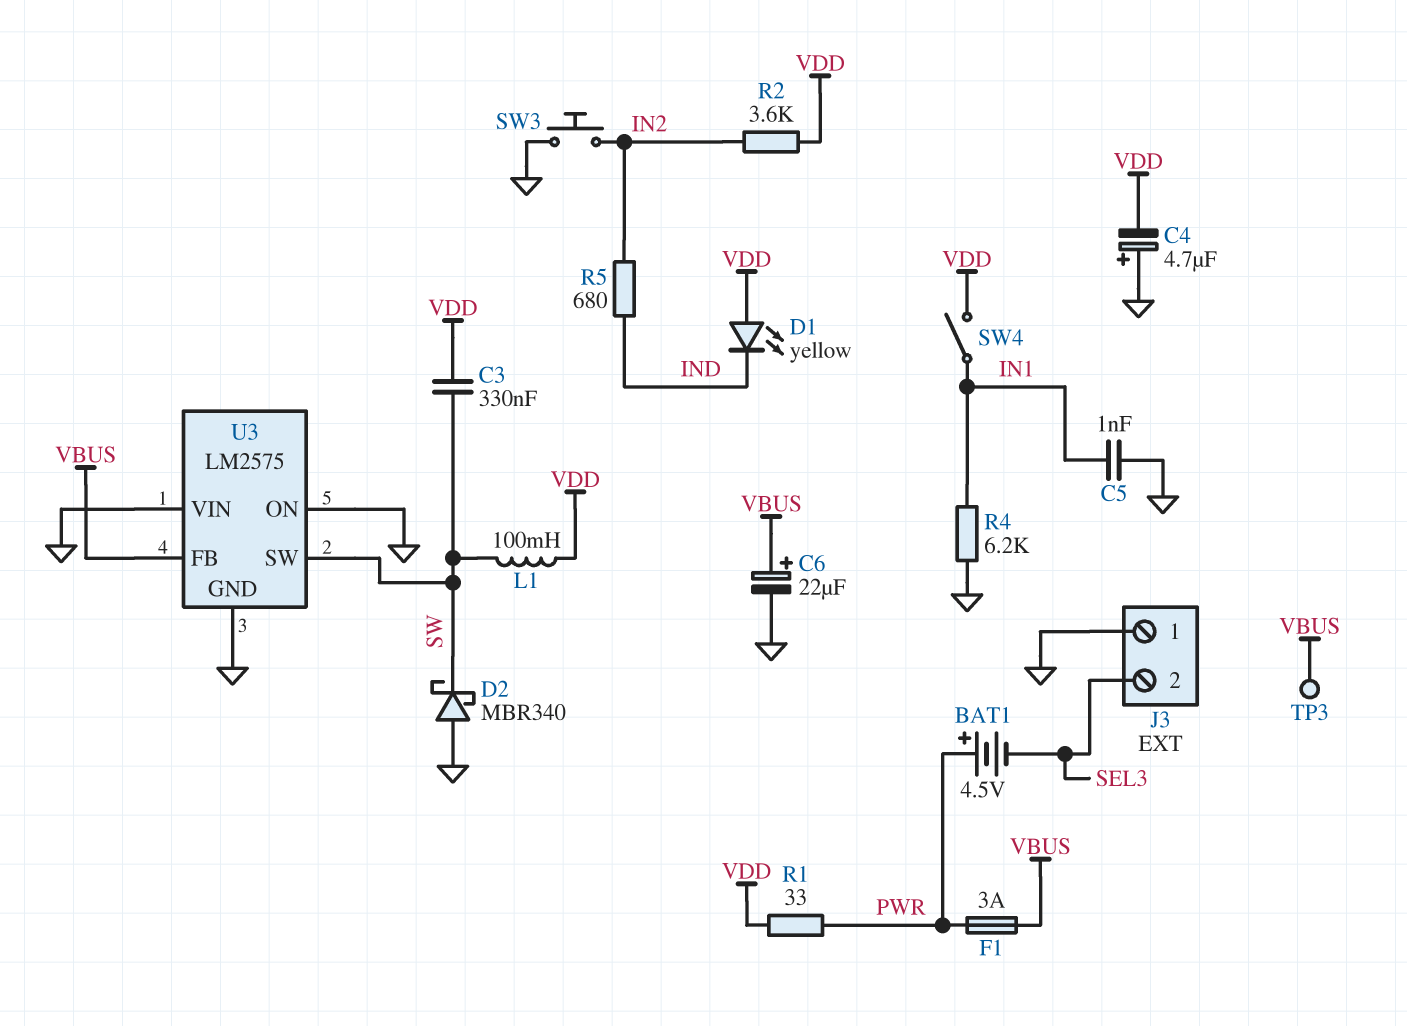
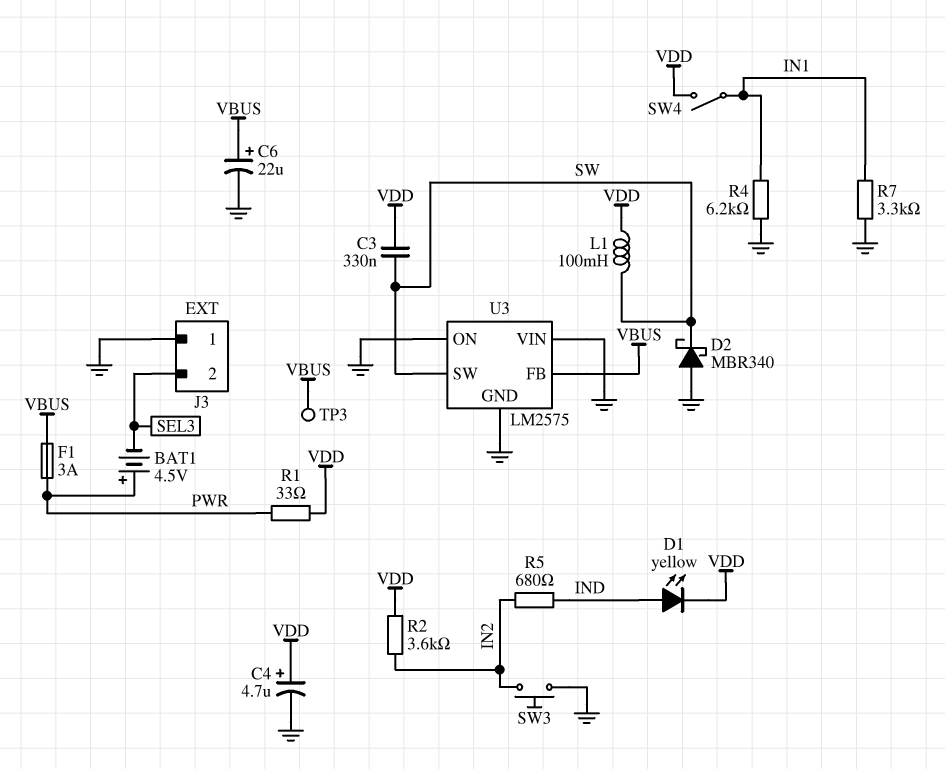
C4: 4.7uF (plus GND, minus VDD) -> 4.7uF (plus VDD, minus GND)
C5: 1nF (GND, IN1) -> none
D1: LED yellow (A VDD, K IND) -> LED yellow (A IND, K VDD)
R7: none -> 3.3k (GND, IN1)

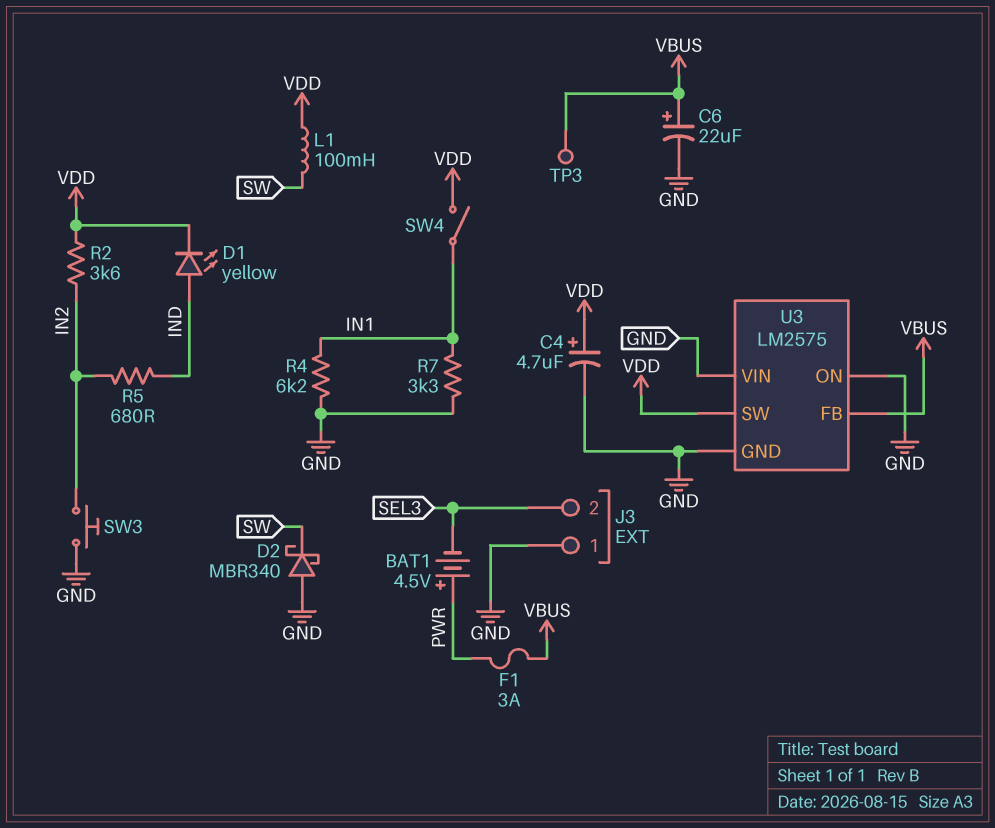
C3: 330nF (SW, VDD) -> none
R1: 33 (PWR, VDD) -> none
U3 pin SW: SW -> VDD

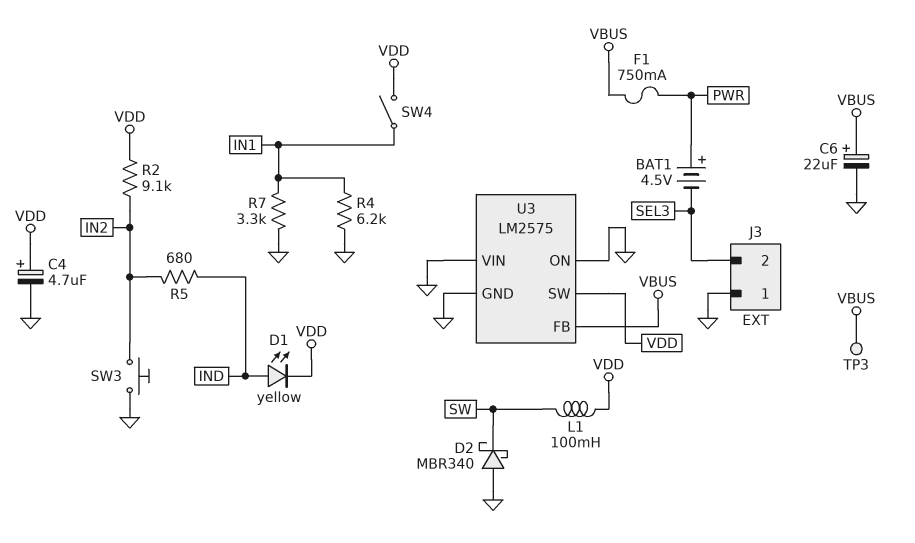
F1: 3A (PWR, VBUS) -> 750mA (PWR, VBUS)
R2: 3.6k (IN2, VDD) -> 9.1k (IN2, VDD)

